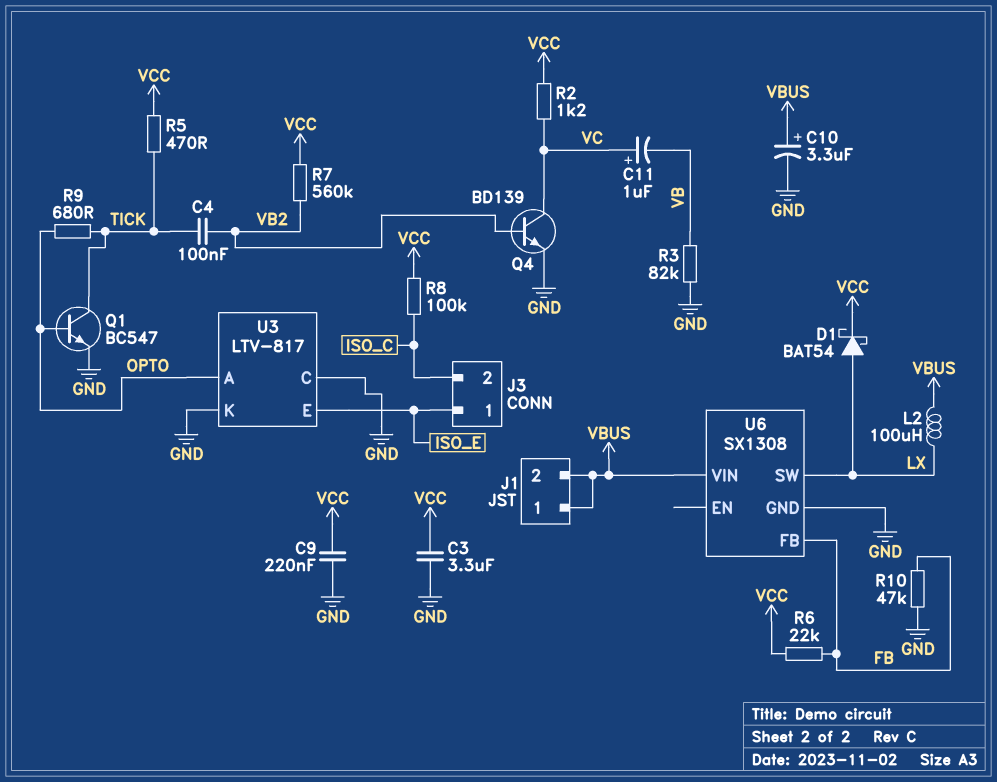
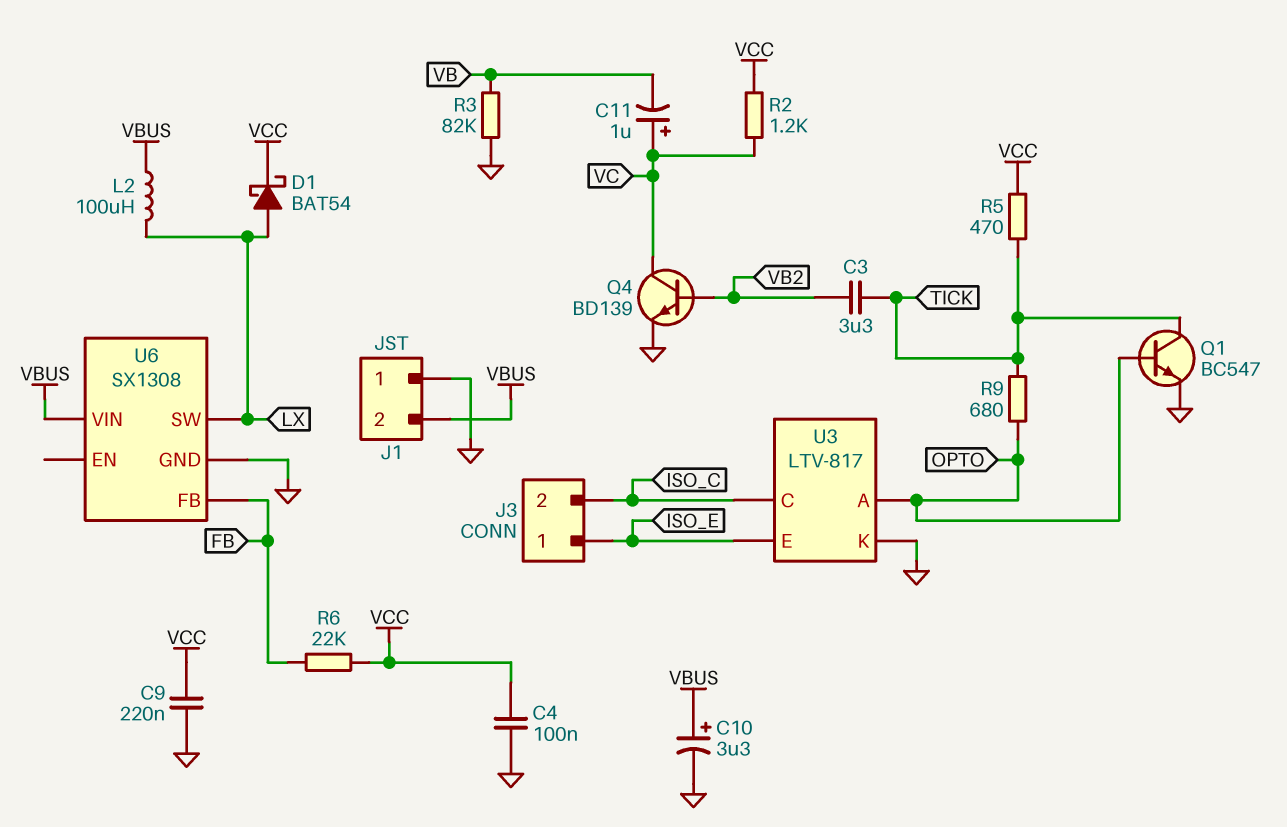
C3: 3.3uF (GND, VCC) -> 3.3uF (TICK, VB2)
C4: 100nF (TICK, VB2) -> 100nF (GND, VCC)
J1 pin 1: VBUS -> GND
R7: 560k (VB2, VCC) -> none
R8: 100k (ISO_C, VCC) -> none
R10: 47k (FB, GND) -> none
U3 pin C: GND -> ISO_C

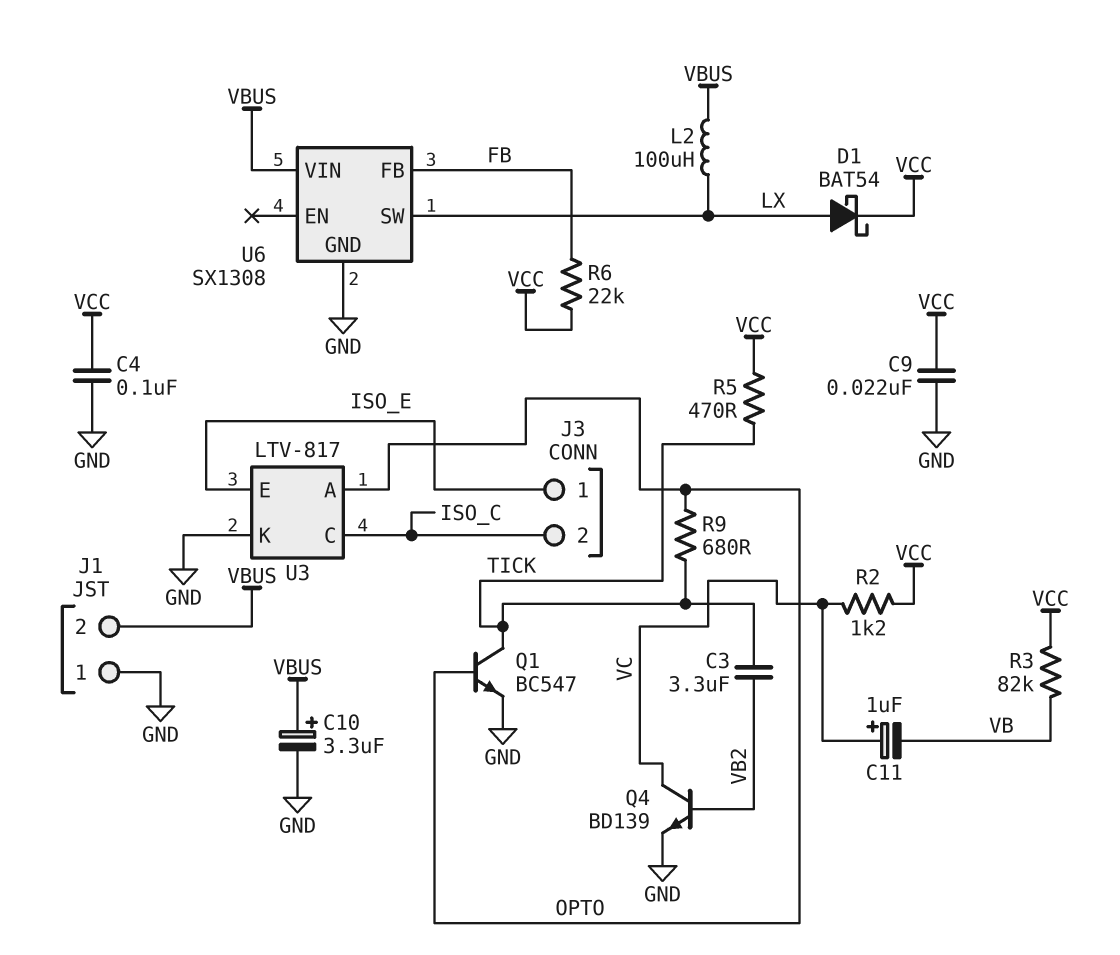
C9: 220nF (GND, VCC) -> 22nF (GND, VCC)
R3: 82k (GND, VB) -> 82k (VB, VCC)

